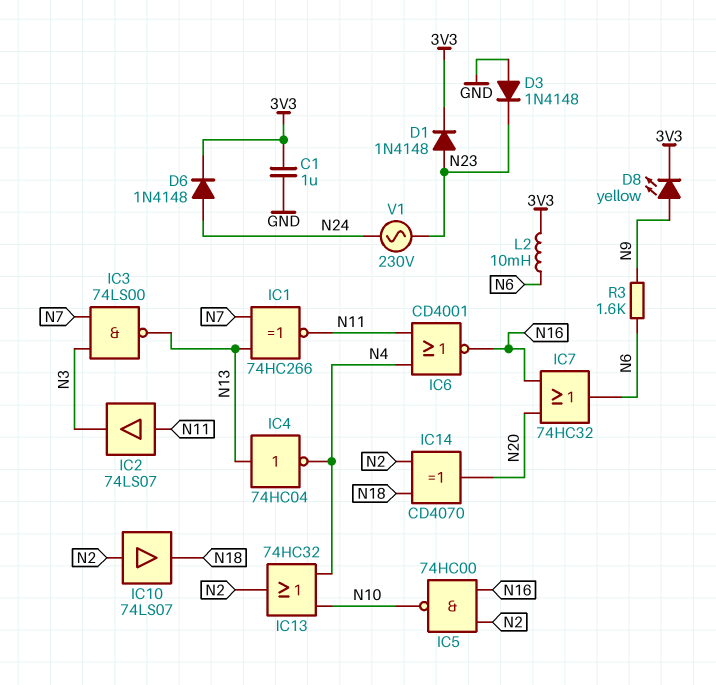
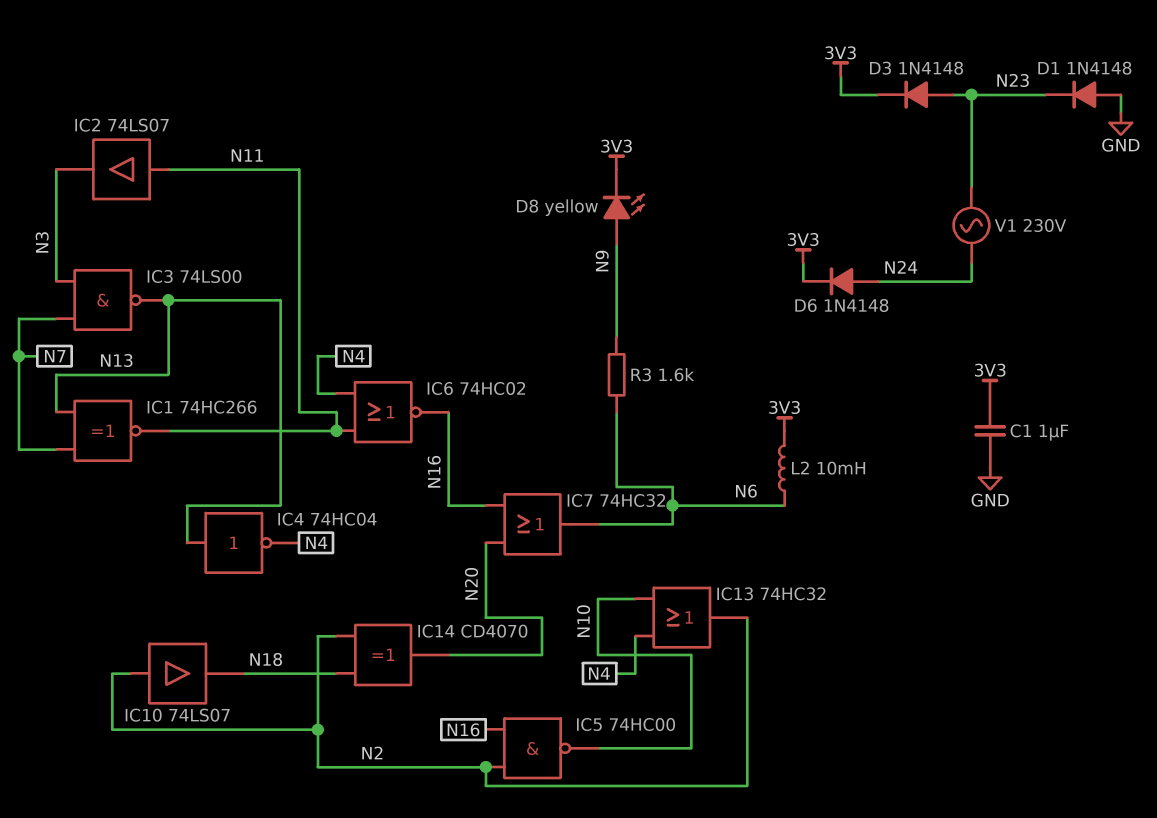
D1: diode 1N4148 (A N23, K 3V3) -> diode 1N4148 (A GND, K N23)
D3: diode 1N4148 (A GND, K N23) -> diode 1N4148 (A N23, K 3V3)
IC6: NOR CD4001 (in N4, in N11, out N16) -> NOR 74HC02 (in N4, in N11, out N16)

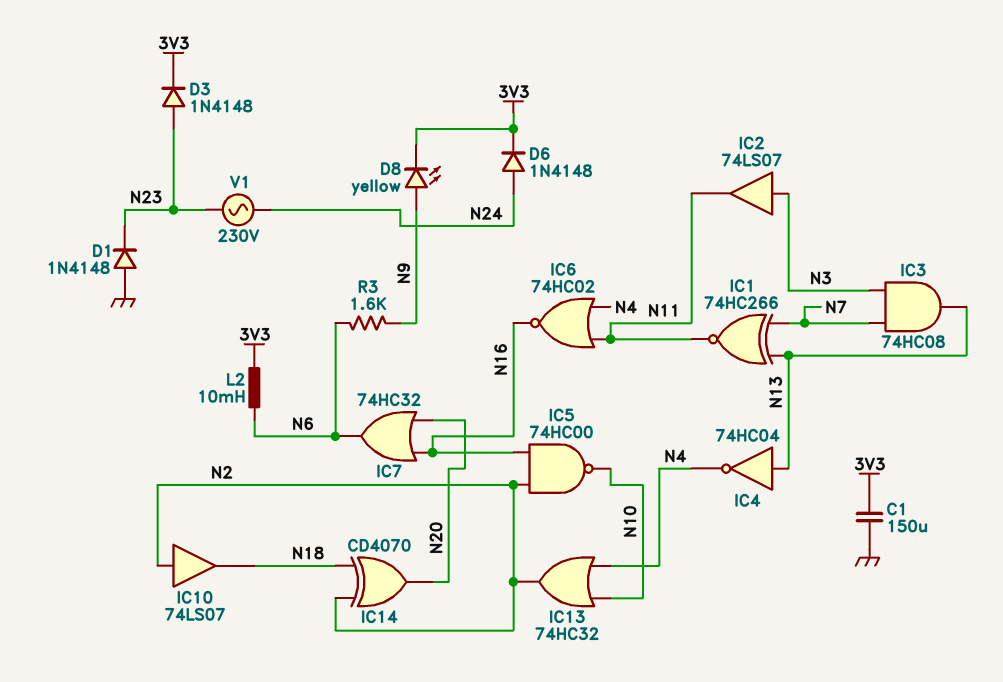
C1: 1uF (3V3, GND) -> 150uF (3V3, GND)
IC2: buffer 74LS07 (in N11, out N3) -> buffer 74LS07 (in N3, out N11)
IC3: NAND 74LS00 (in N3, in N7, out N13) -> AND 74HC08 (in N3, in N7, out N13)

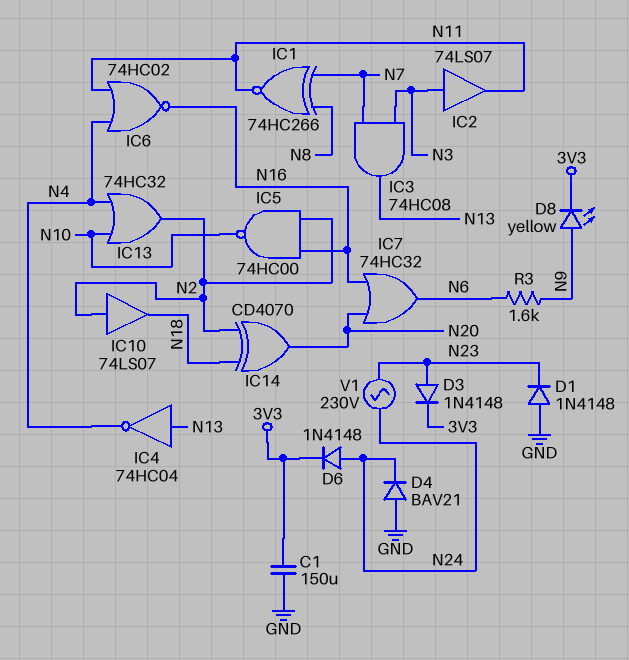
D4: none -> diode BAV21 (A GND, K N24)
IC1: XNOR 74HC266 (in N7, in N13, out N11) -> XNOR 74HC266 (in N7, in N8, out N11)
L2: 10mH (3V3, N6) -> none

